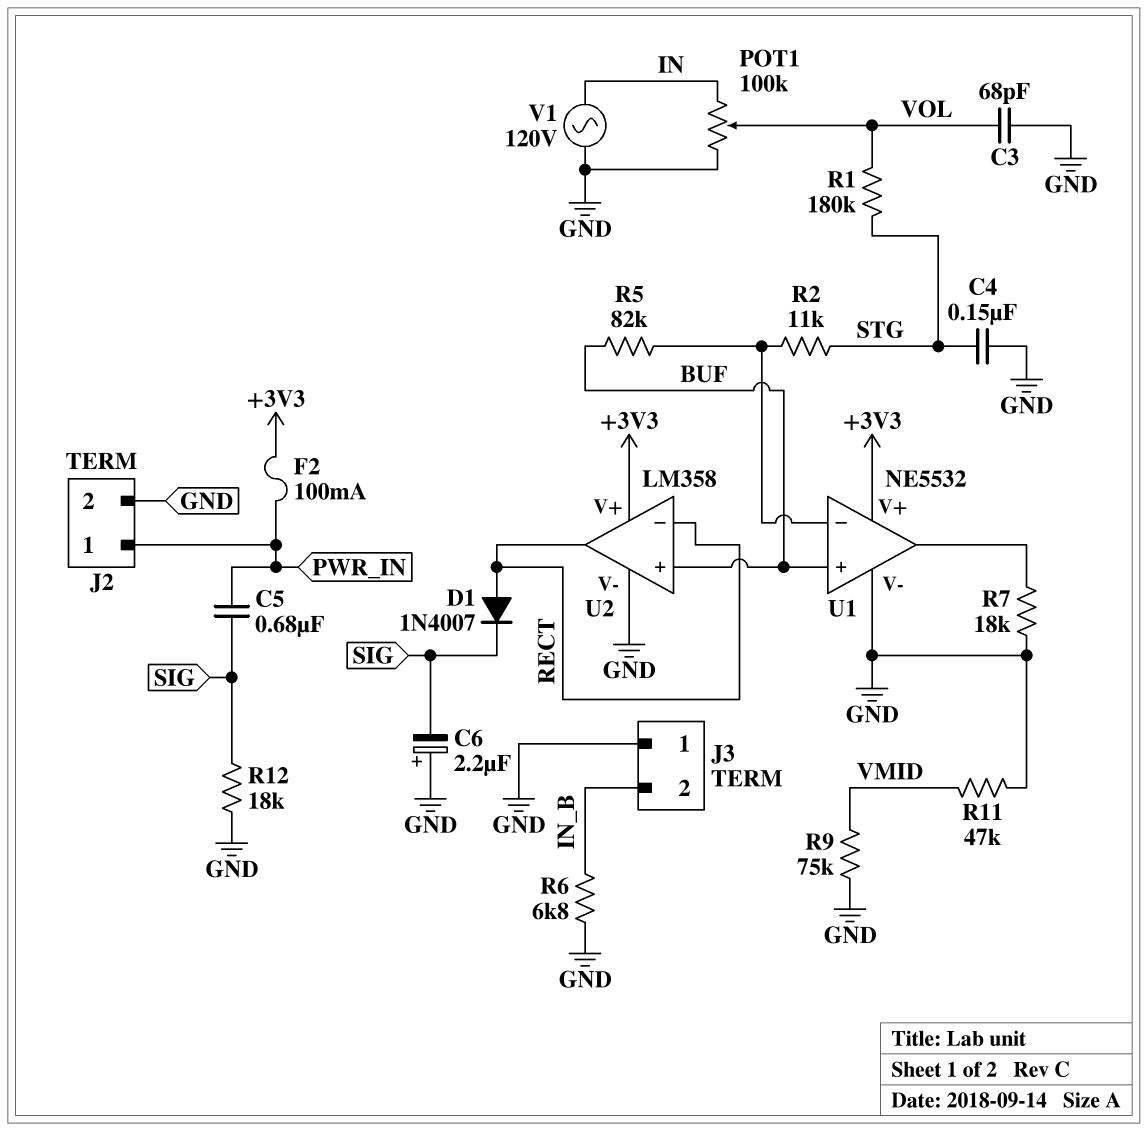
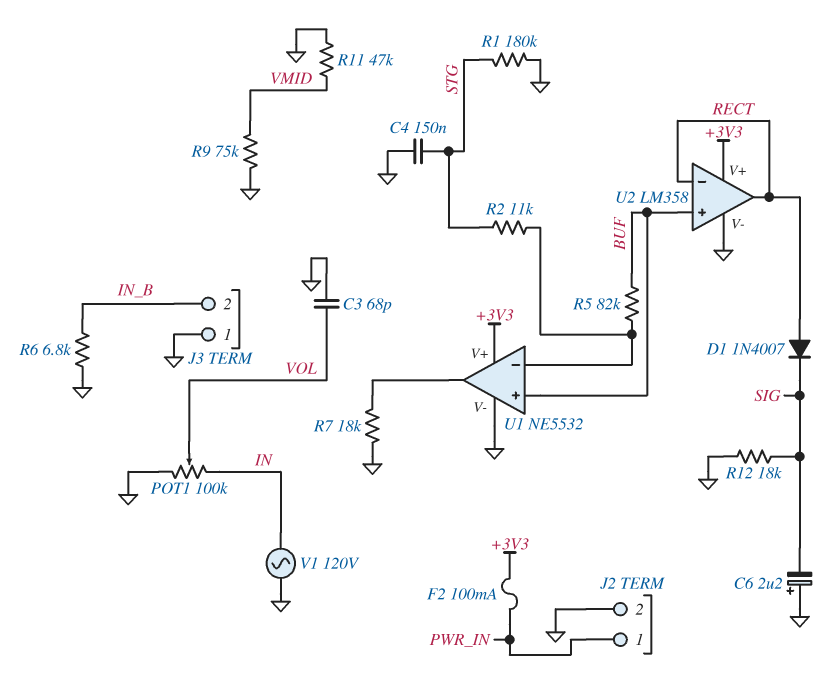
C5: 680nF (PWR_IN, SIG) -> none
R1: 180k (STG, VOL) -> 180k (GND, STG)

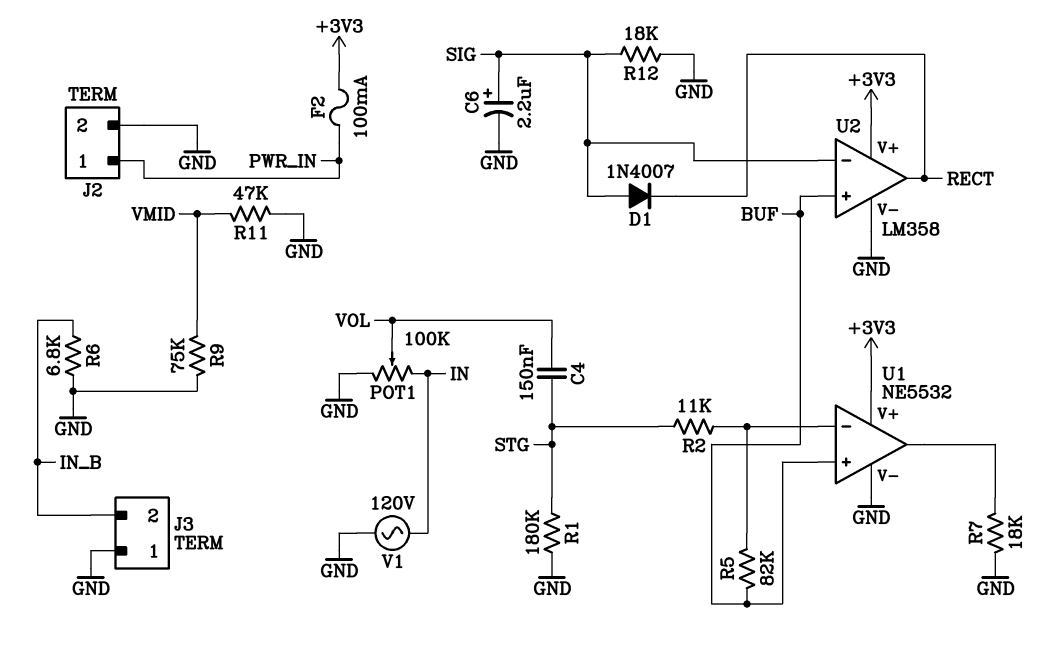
C3: 68pF (GND, VOL) -> none
C4: 150nF (GND, STG) -> 150nF (STG, VOL)
C6: 2.2uF (plus GND, minus SIG) -> 2.2uF (plus SIG, minus GND)
D1: diode 1N4007 (A RECT, K SIG) -> diode 1N4007 (A SIG, K RECT)
U2 pin in-: RECT -> SIG

